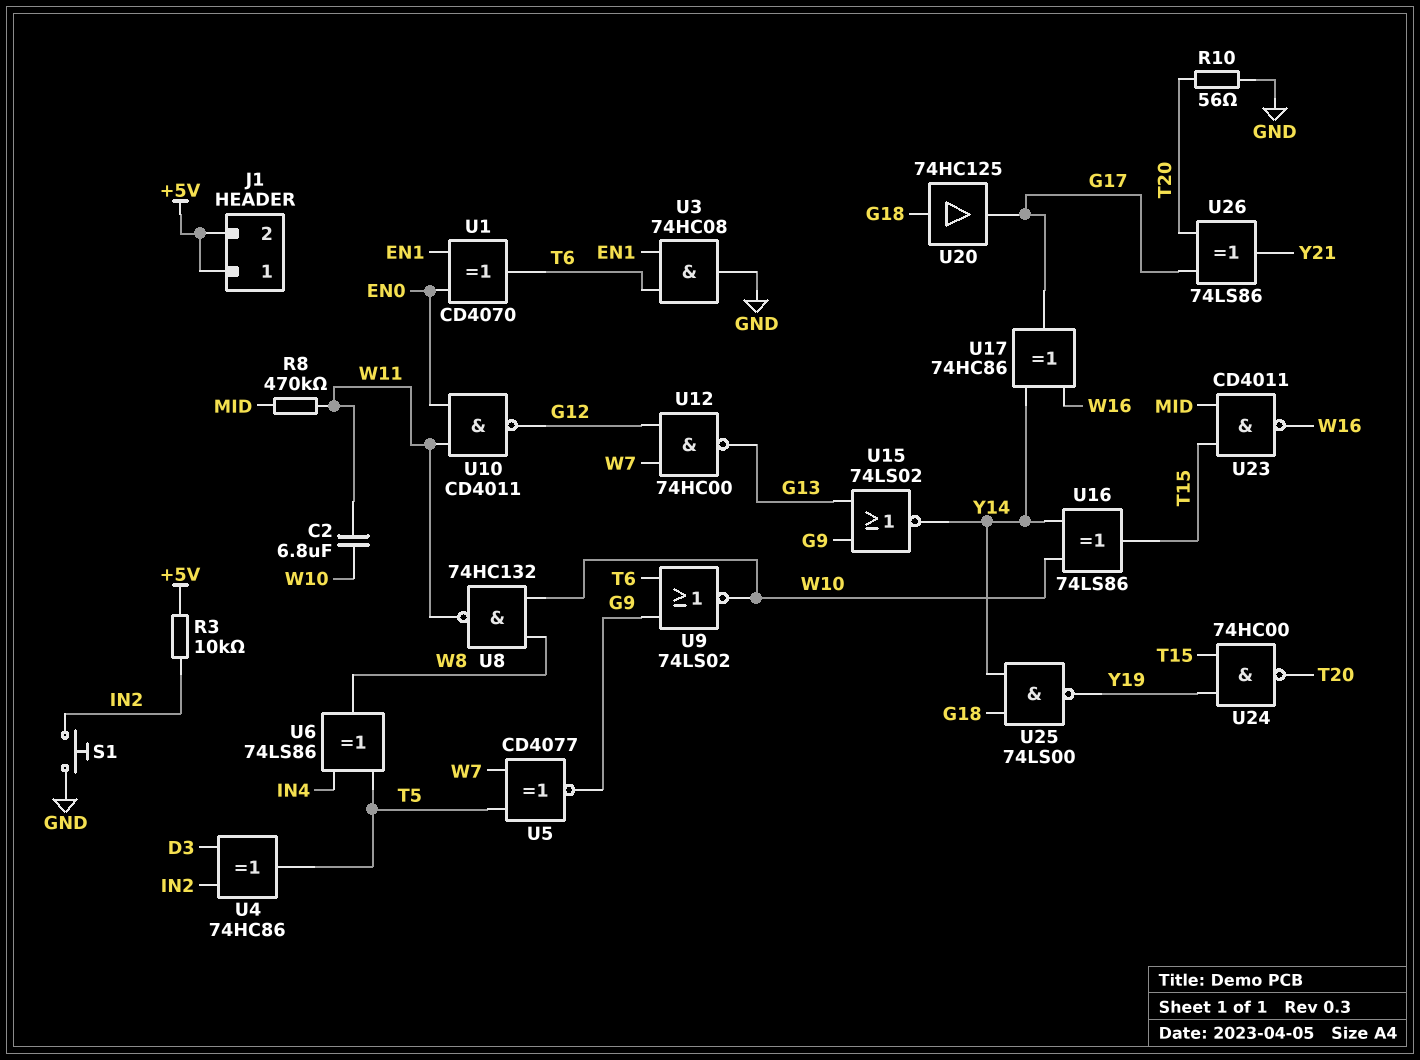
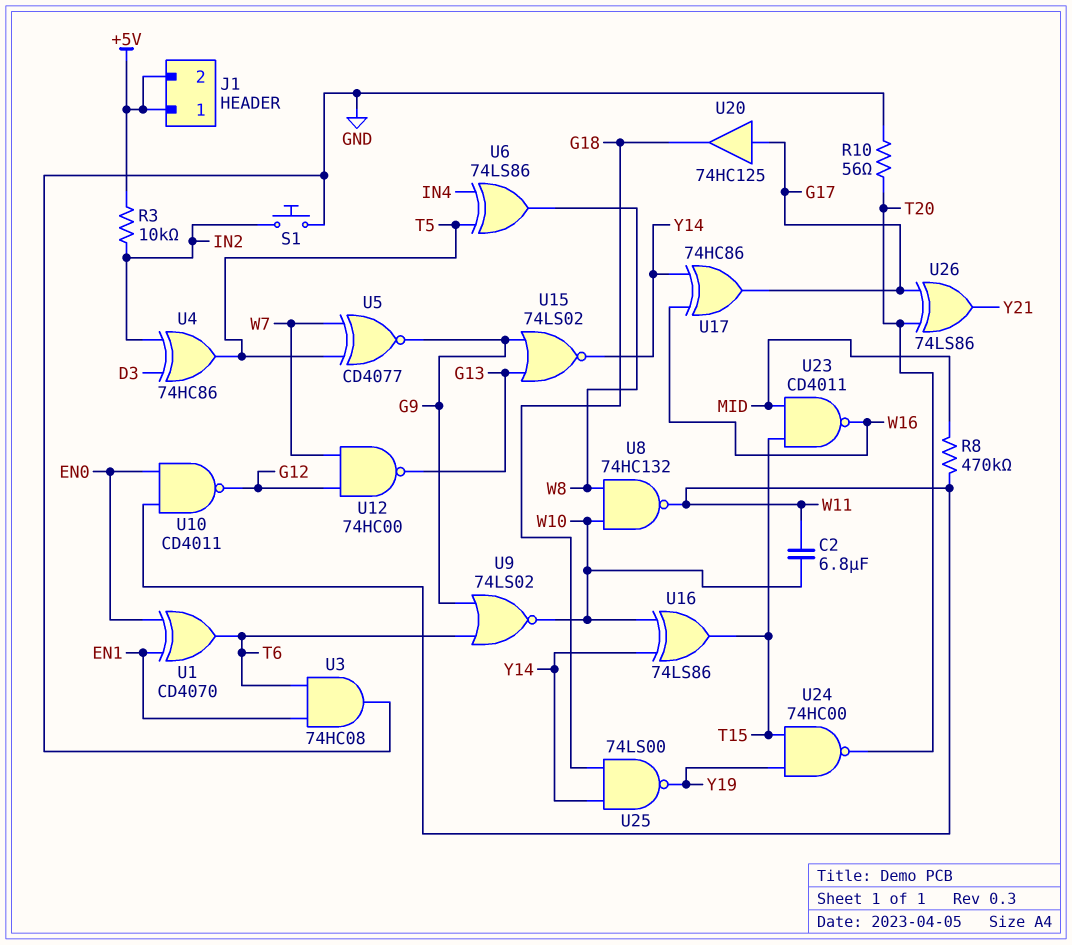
U20: buffer 74HC125 (in G18, out G17) -> buffer 74HC125 (in G17, out G18)

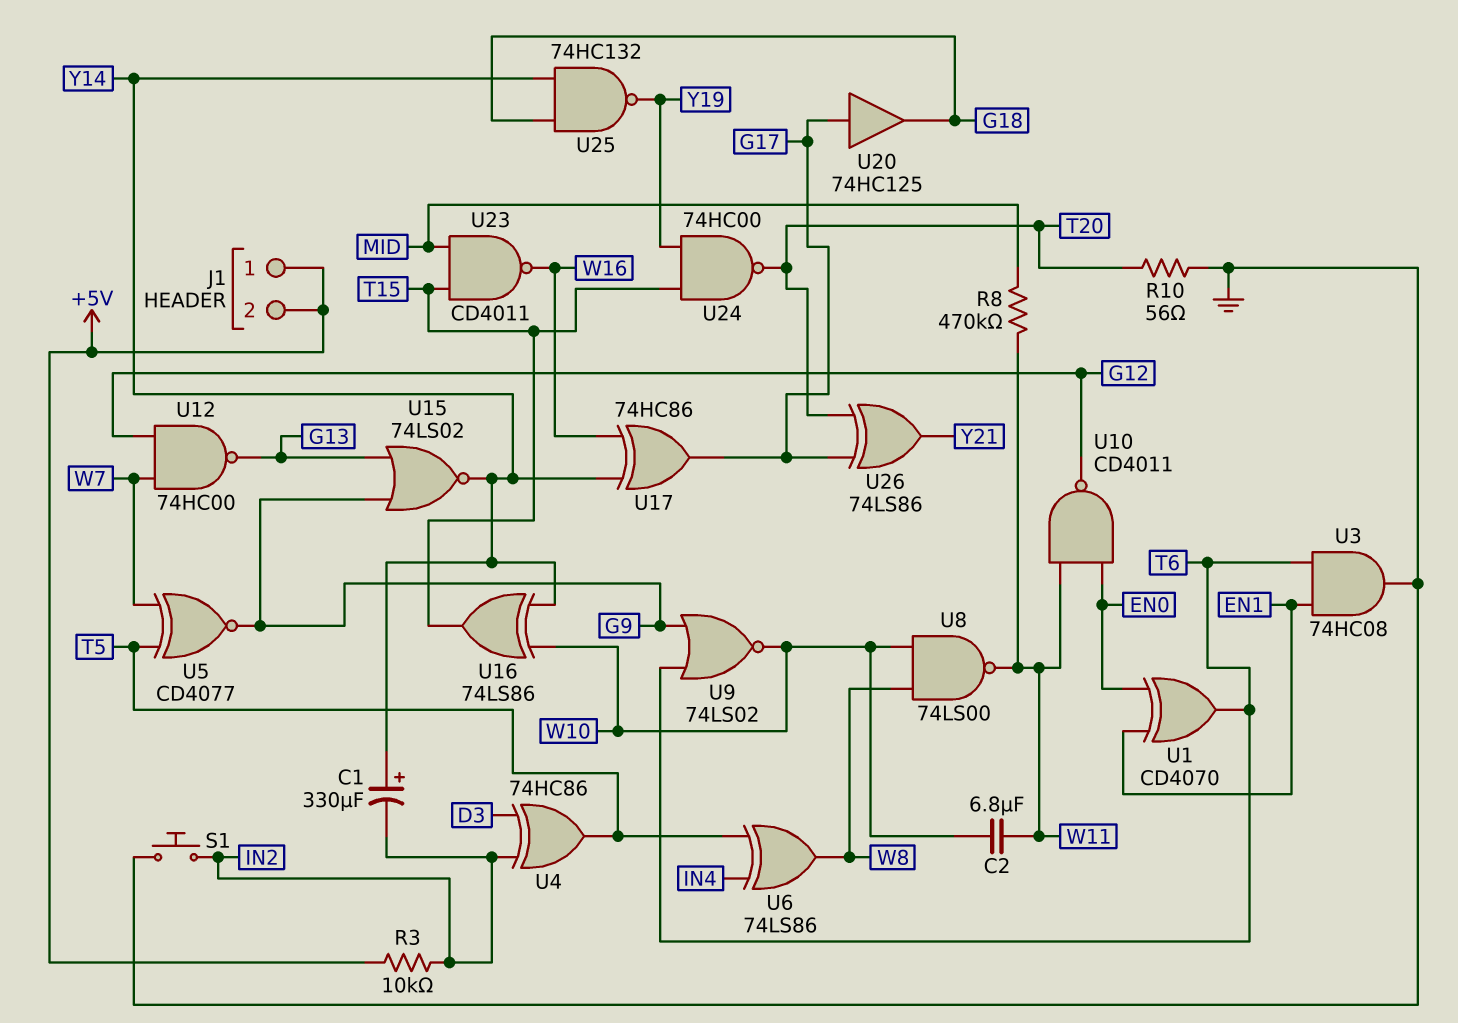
C1: none -> 330uF (plus Y14, minus IN2)
U8: NAND 74HC132 (in W8, in W10, out W11) -> NAND 74LS00 (in W8, in W10, out W11)
U25: NAND 74LS00 (in G18, in Y14, out Y19) -> NAND 74HC132 (in G18, in Y14, out Y19)

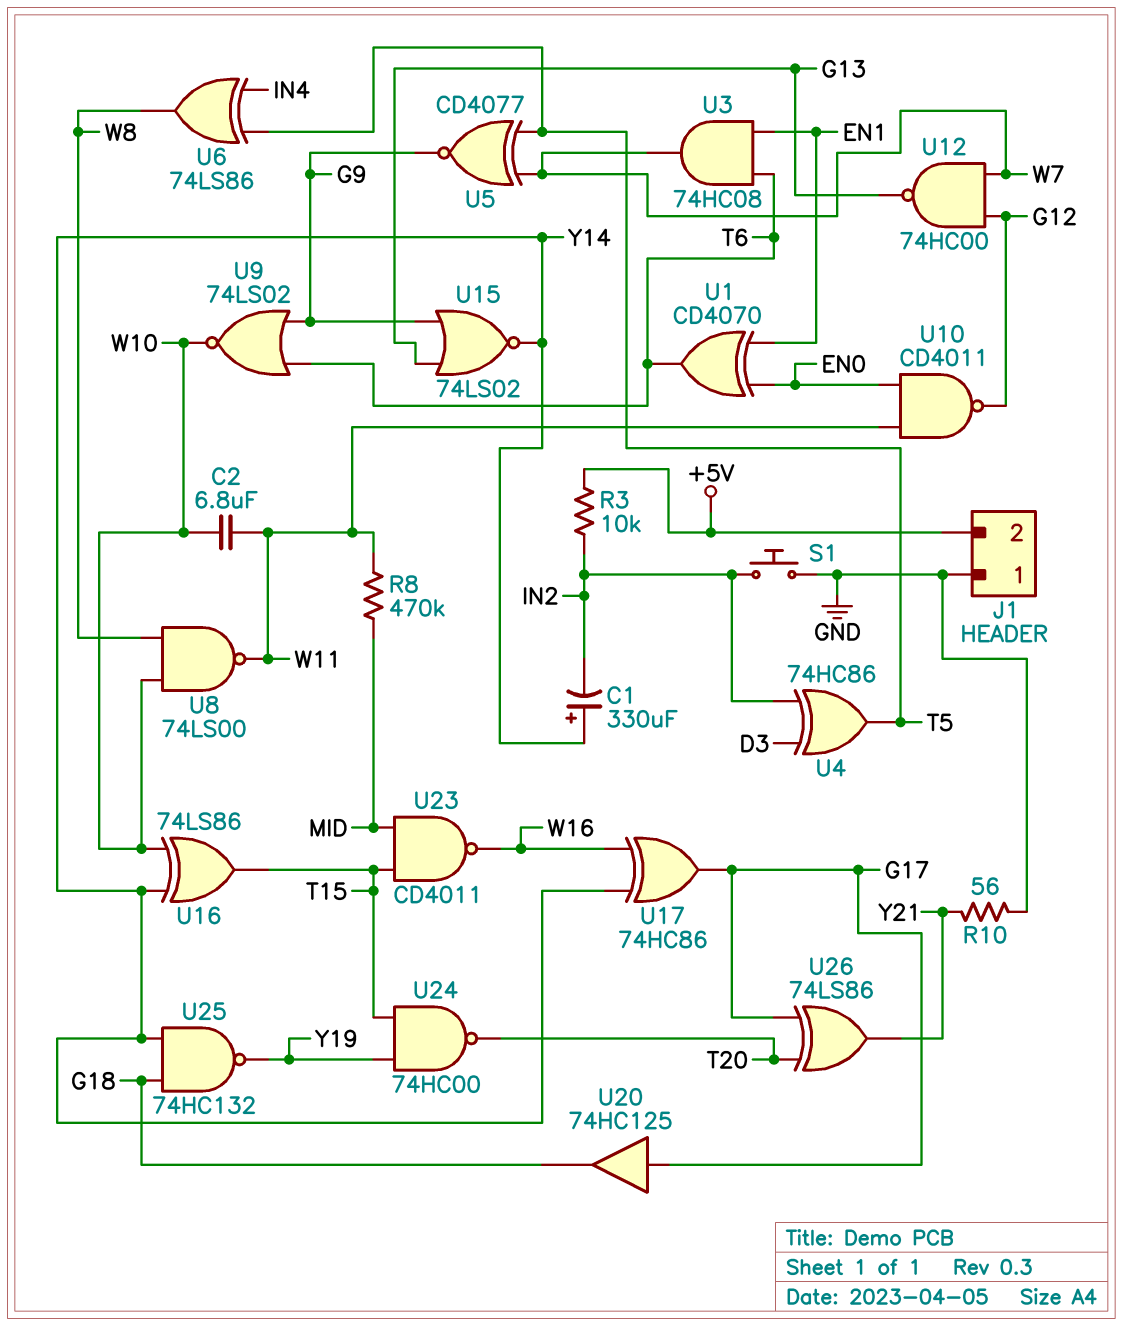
J1 pin 1: +5V -> GND
R10: 56 (GND, T20) -> 56 (GND, Y21)
U3: AND 74HC08 (in EN1, in T6, out GND) -> AND 74HC08 (in EN1, in T6, out W7)

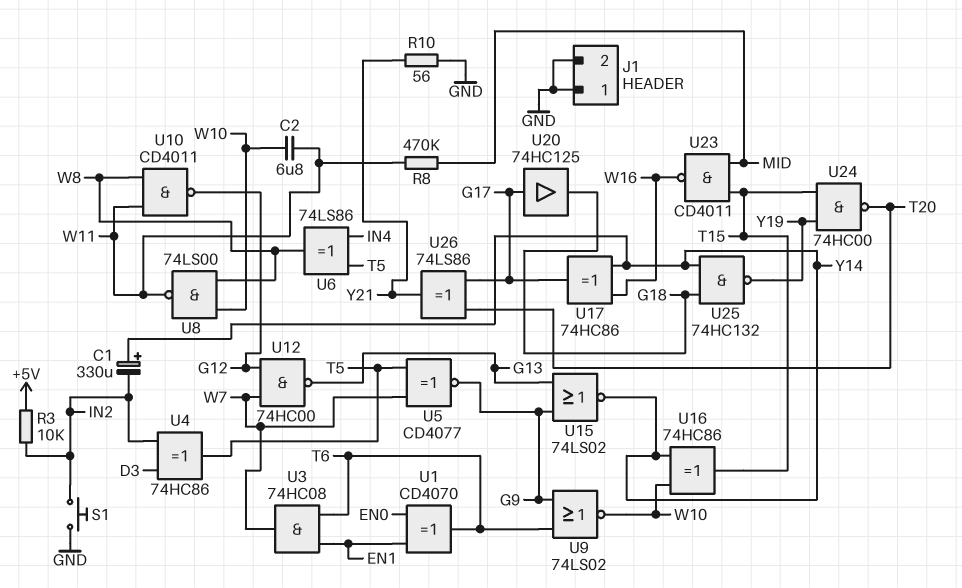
J1 pin 2: +5V -> GND
U10: NAND CD4011 (in EN0, in W11, out G12) -> NAND CD4011 (in W8, in W11, out G12)
U16: XOR 74LS86 (in W10, in Y14, out T15) -> XOR 74HC86 (in W10, in Y14, out T15)

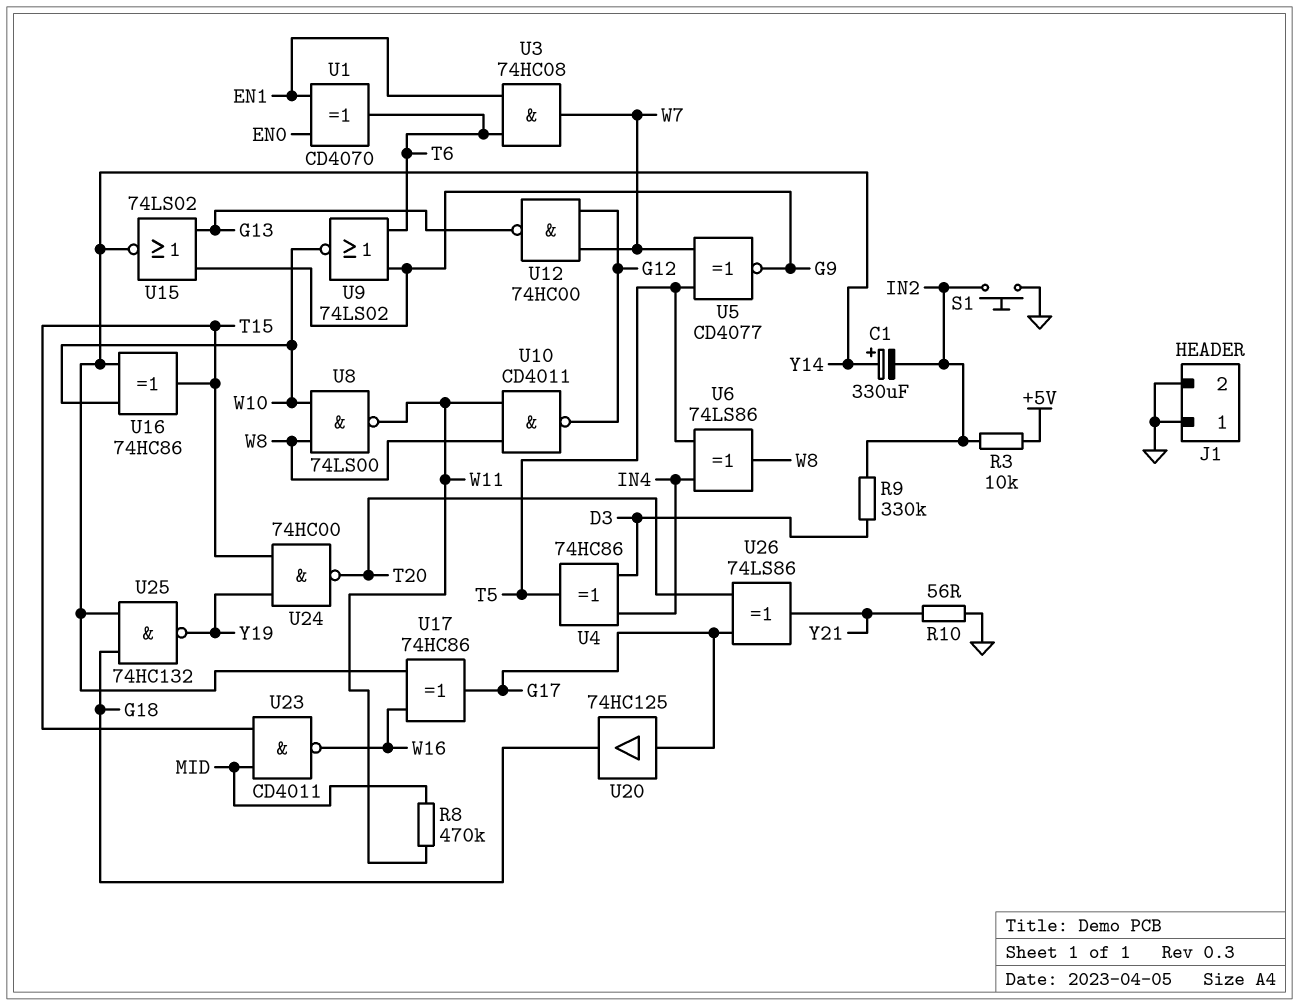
C2: 6.8uF (W10, W11) -> none
R9: none -> 330k (D3, IN2)
U4: XOR 74HC86 (in D3, in IN2, out T5) -> XOR 74HC86 (in D3, in IN4, out T5)

